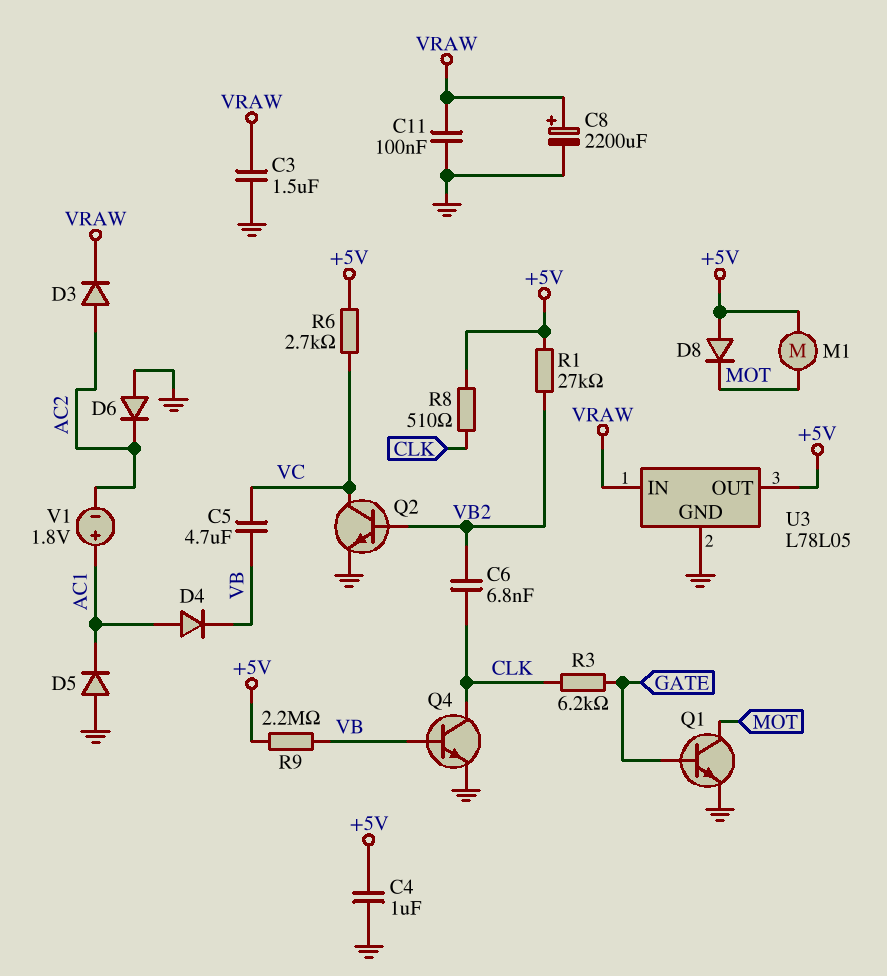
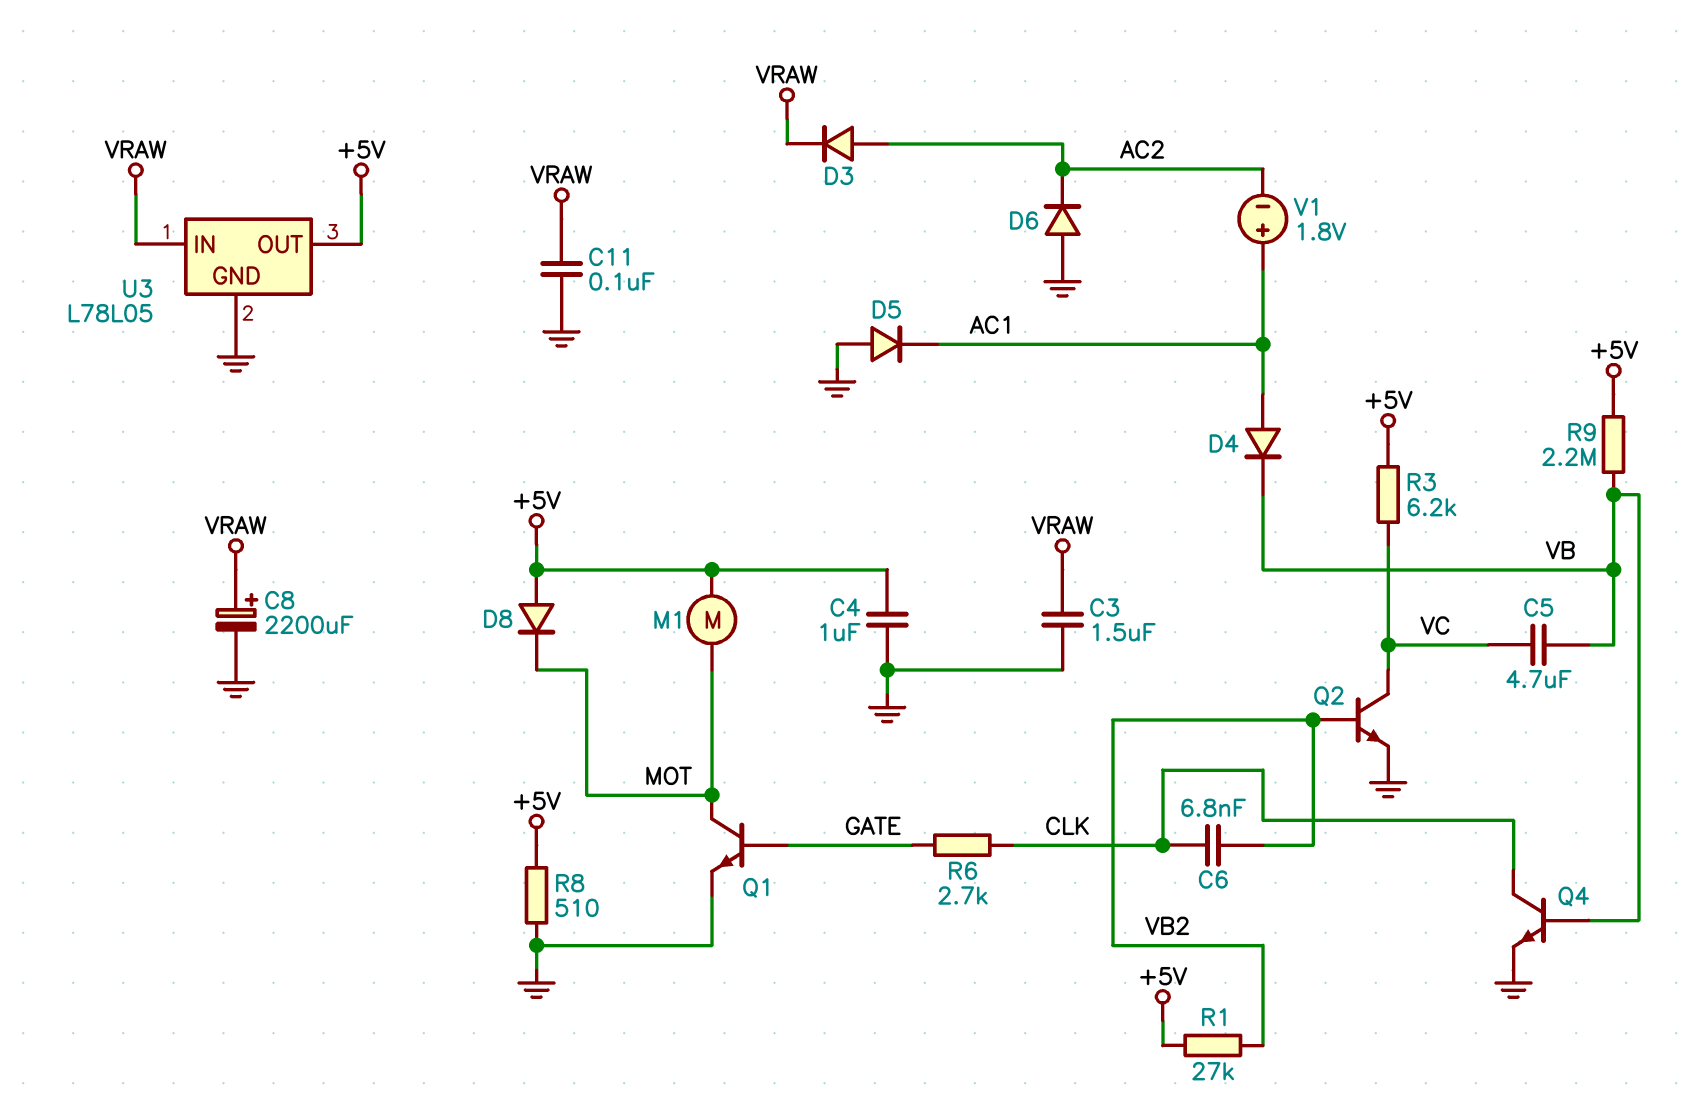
R3: 6.2k (CLK, GATE) -> 6.2k (+5V, VC)
R6: 2.7k (+5V, VC) -> 2.7k (CLK, GATE)
R8: 510 (+5V, CLK) -> 510 (+5V, GND)

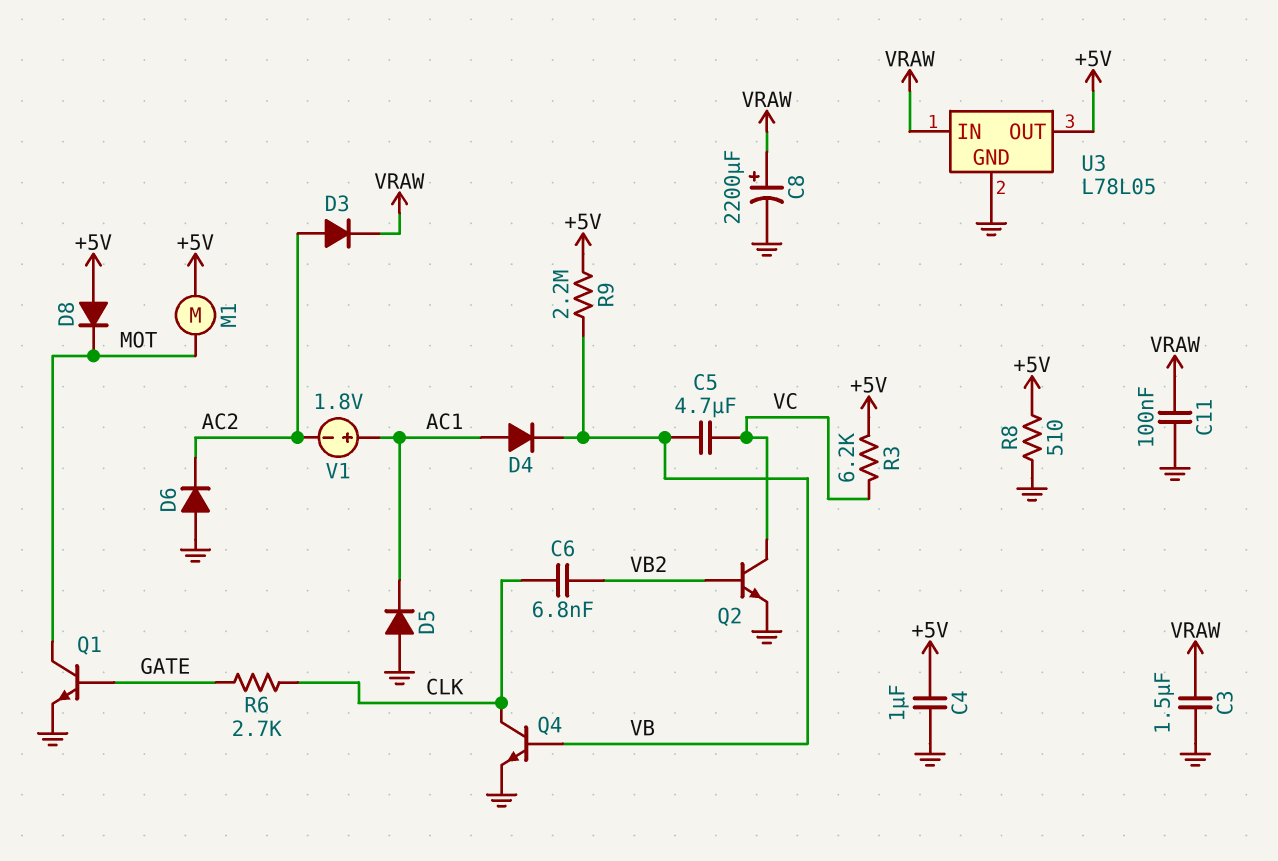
R1: 27k (+5V, VB2) -> none

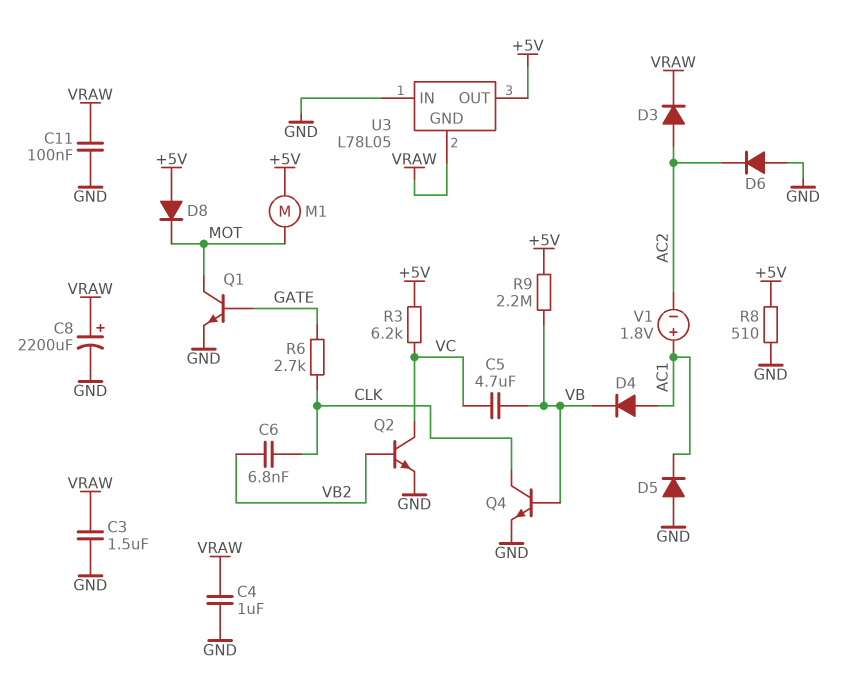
C4: 1uF (+5V, GND) -> 1uF (GND, VRAW)
U3 pin GND: GND -> VRAW
U3 pin IN: VRAW -> GND

